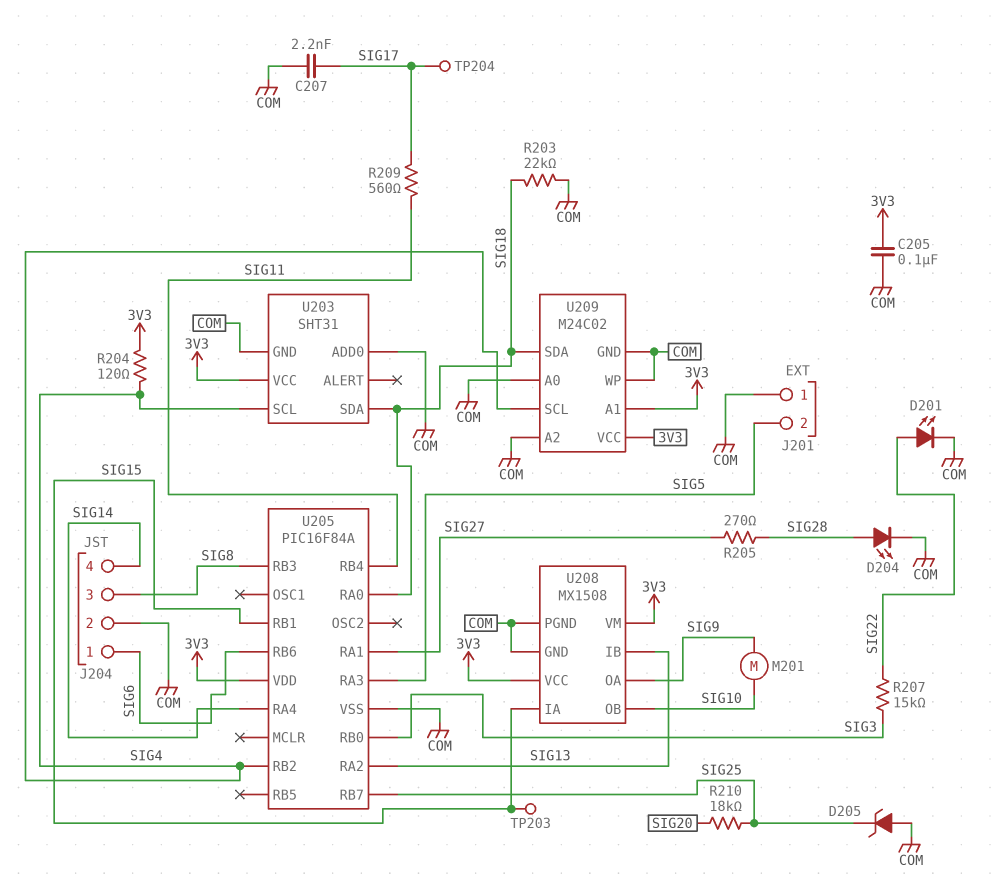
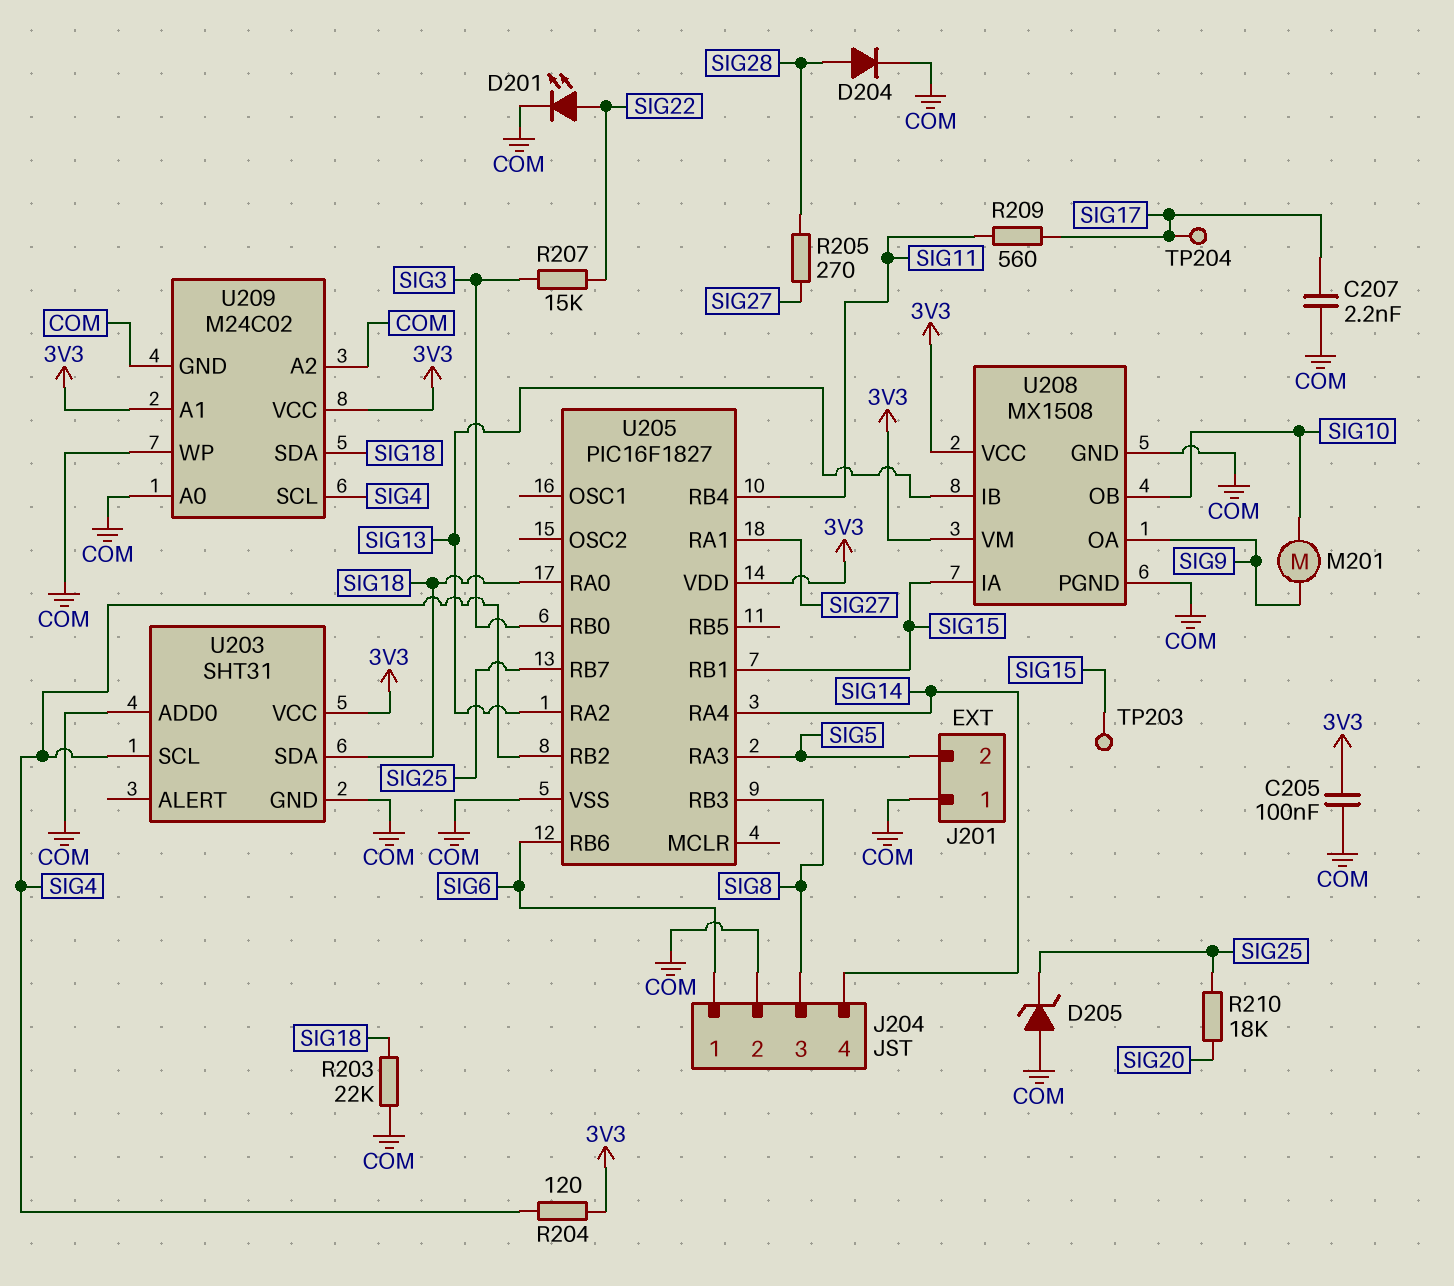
D204: LED (A SIG28, K COM) -> diode (A SIG28, K COM)
U205: PIC16F84A -> PIC16F1827

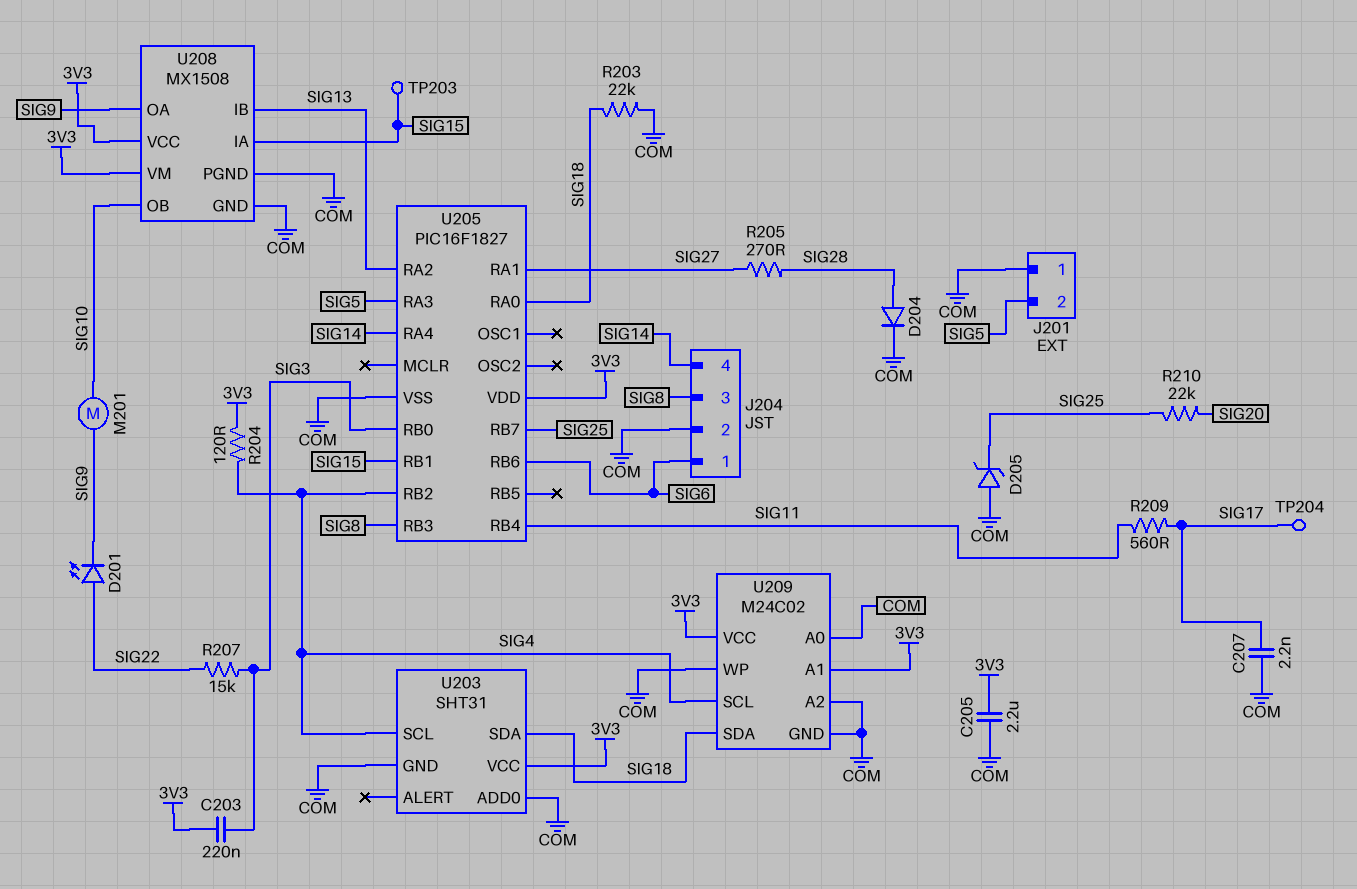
C203: none -> 220nF (3V3, SIG3)
C205: 100nF (3V3, COM) -> 2.2uF (3V3, COM)
D201: LED (A SIG22, K COM) -> LED (A SIG22, K SIG9)
R210: 18k (SIG20, SIG25) -> 22k (SIG20, SIG25)

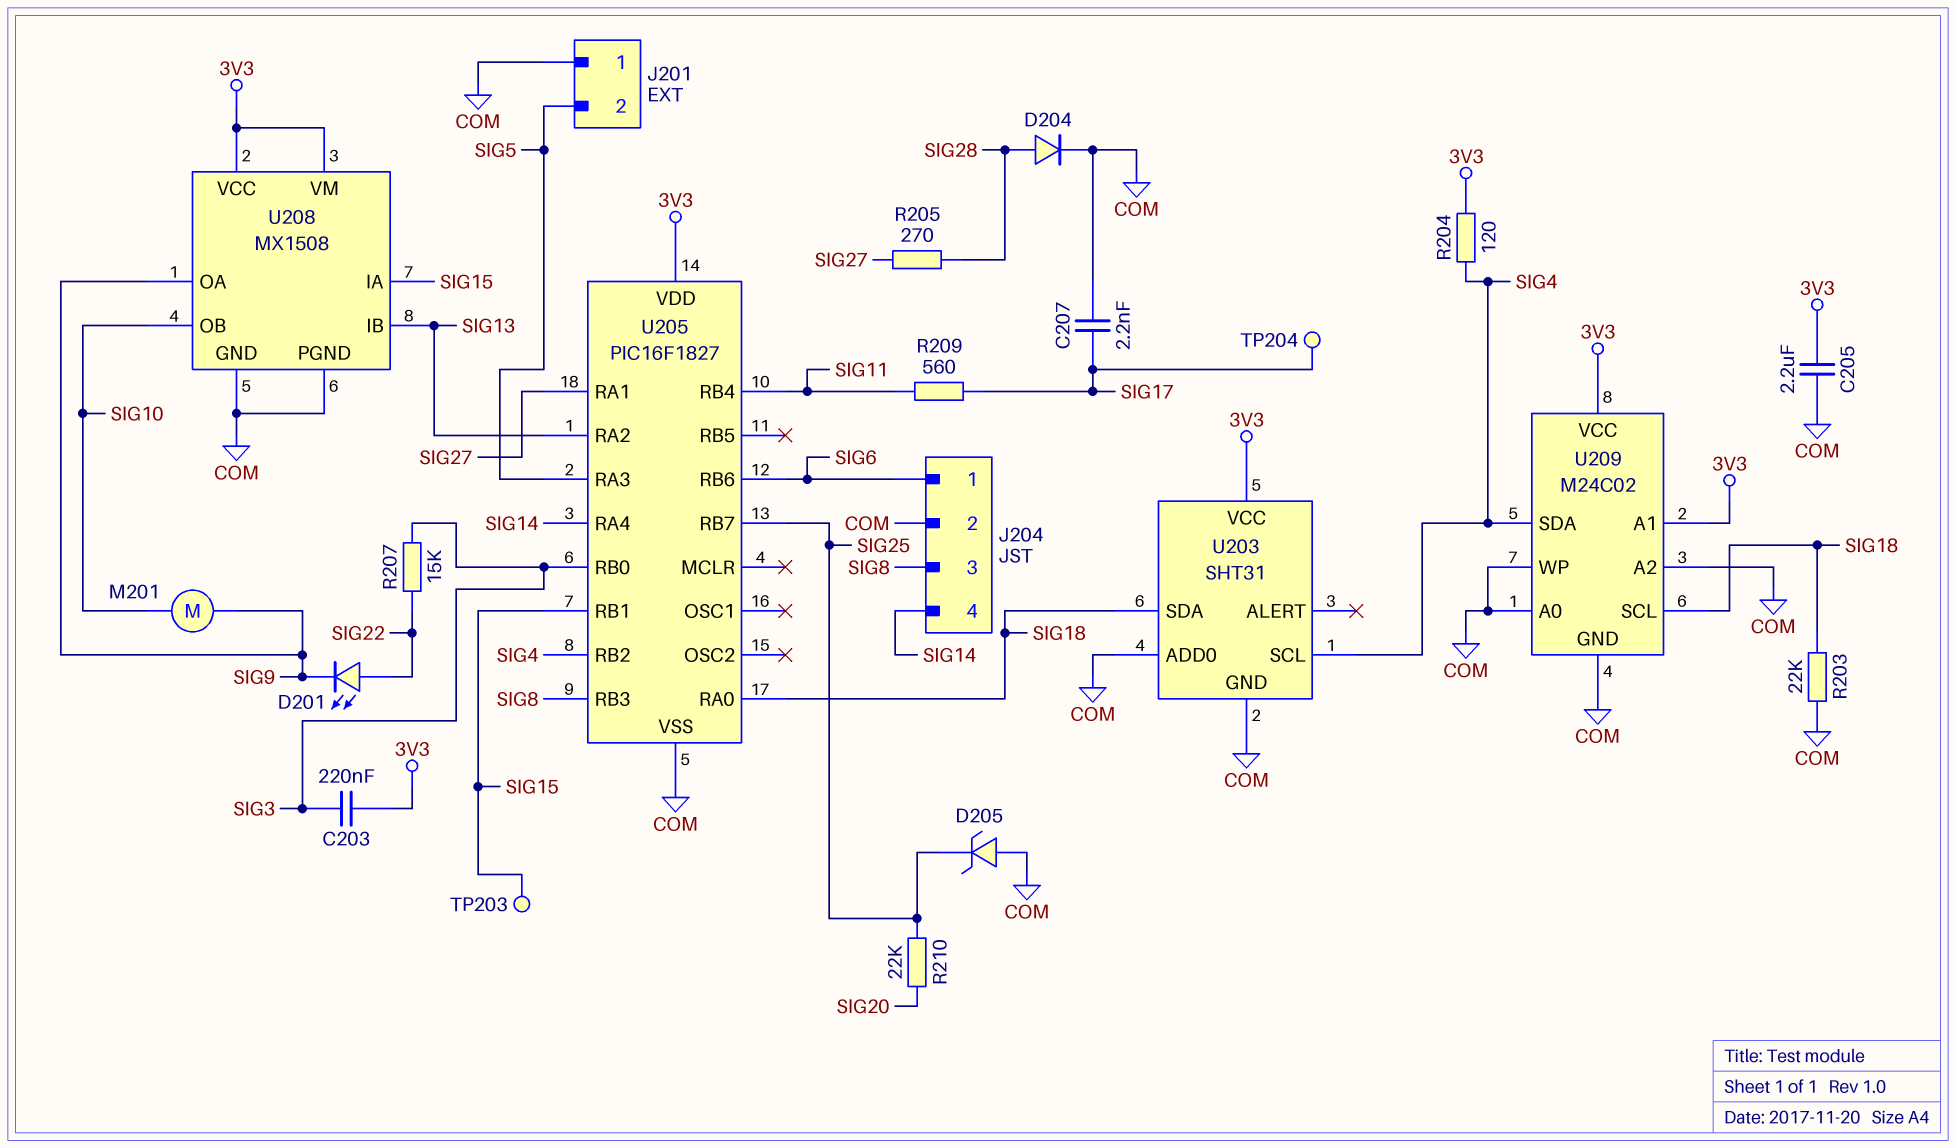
U209 pin SCL: SIG4 -> SIG18
U209 pin SDA: SIG18 -> SIG4

